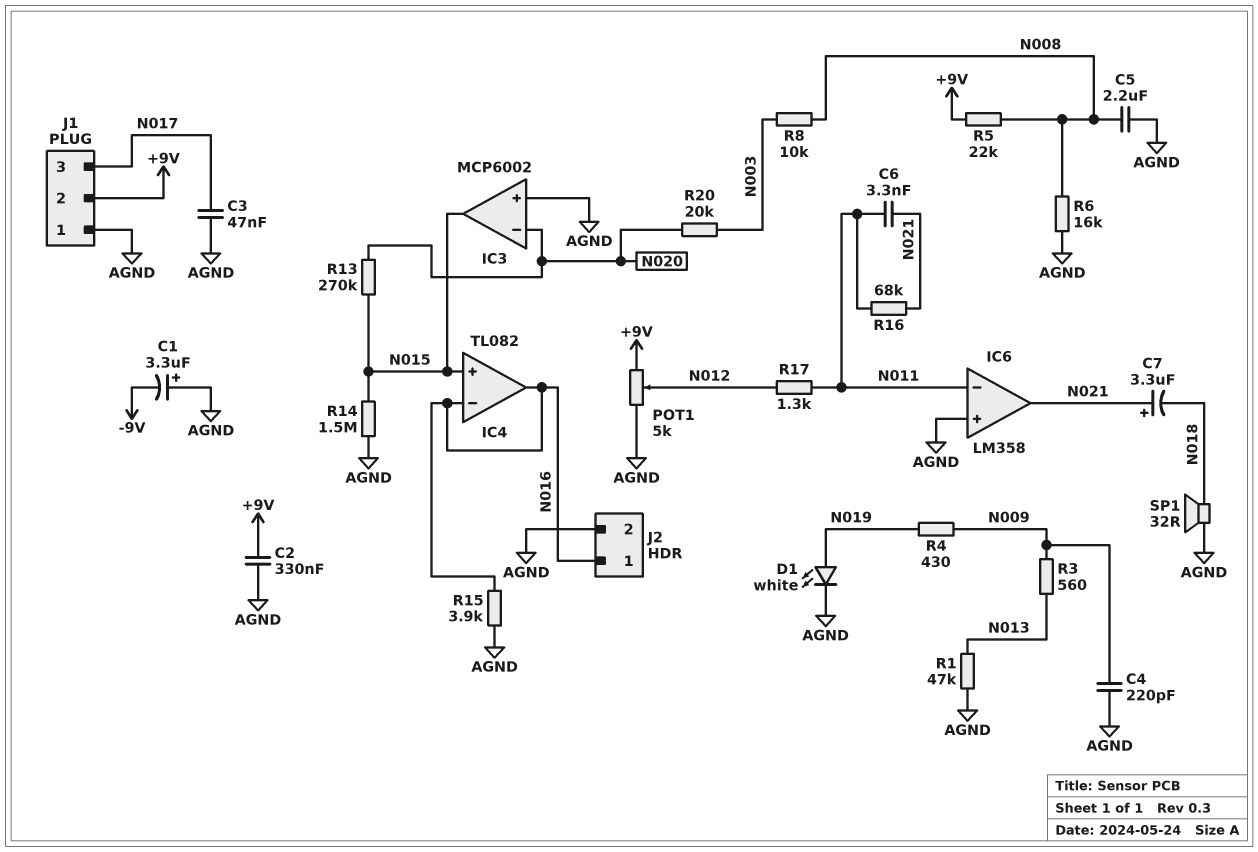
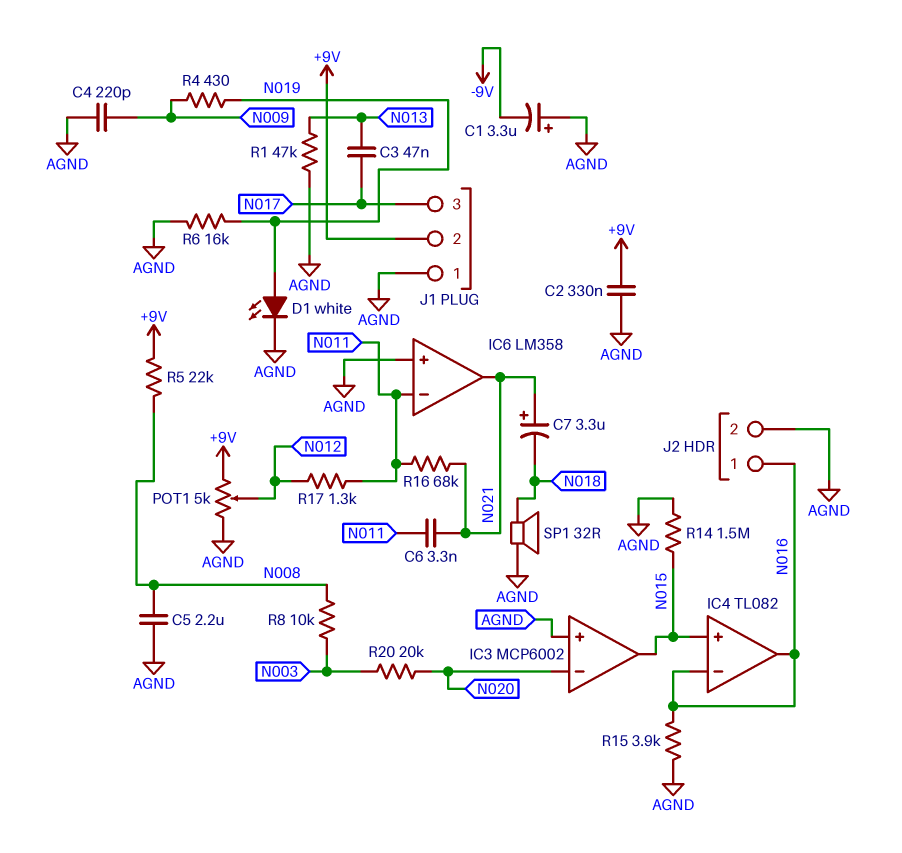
C3: 47nF (AGND, N017) -> 47nF (N013, N017)
R3: 560 (N009, N013) -> none
R6: 16k (AGND, N008) -> 16k (AGND, N019)
R13: 270k (N015, N020) -> none

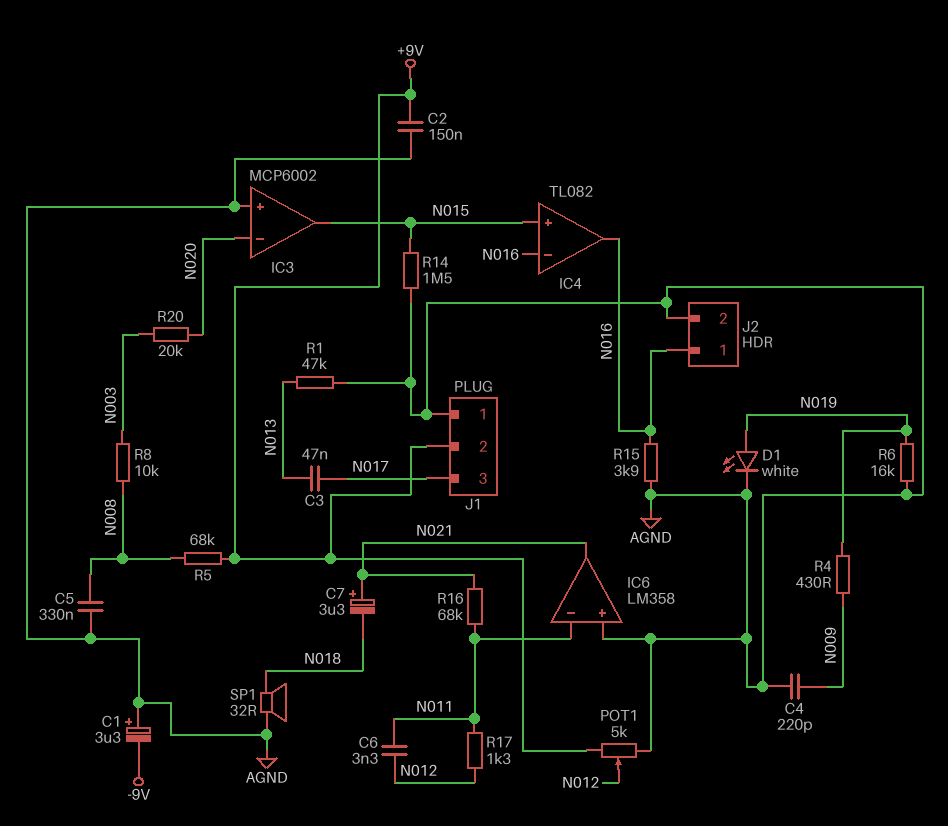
C2: 330nF (+9V, AGND) -> 150nF (+9V, AGND)
C5: 2.2uF (AGND, N008) -> 330nF (AGND, N008)
C6: 3.3nF (N011, N021) -> 3.3nF (N011, N012)
R5: 22k (+9V, N008) -> 68k (+9V, N008)

